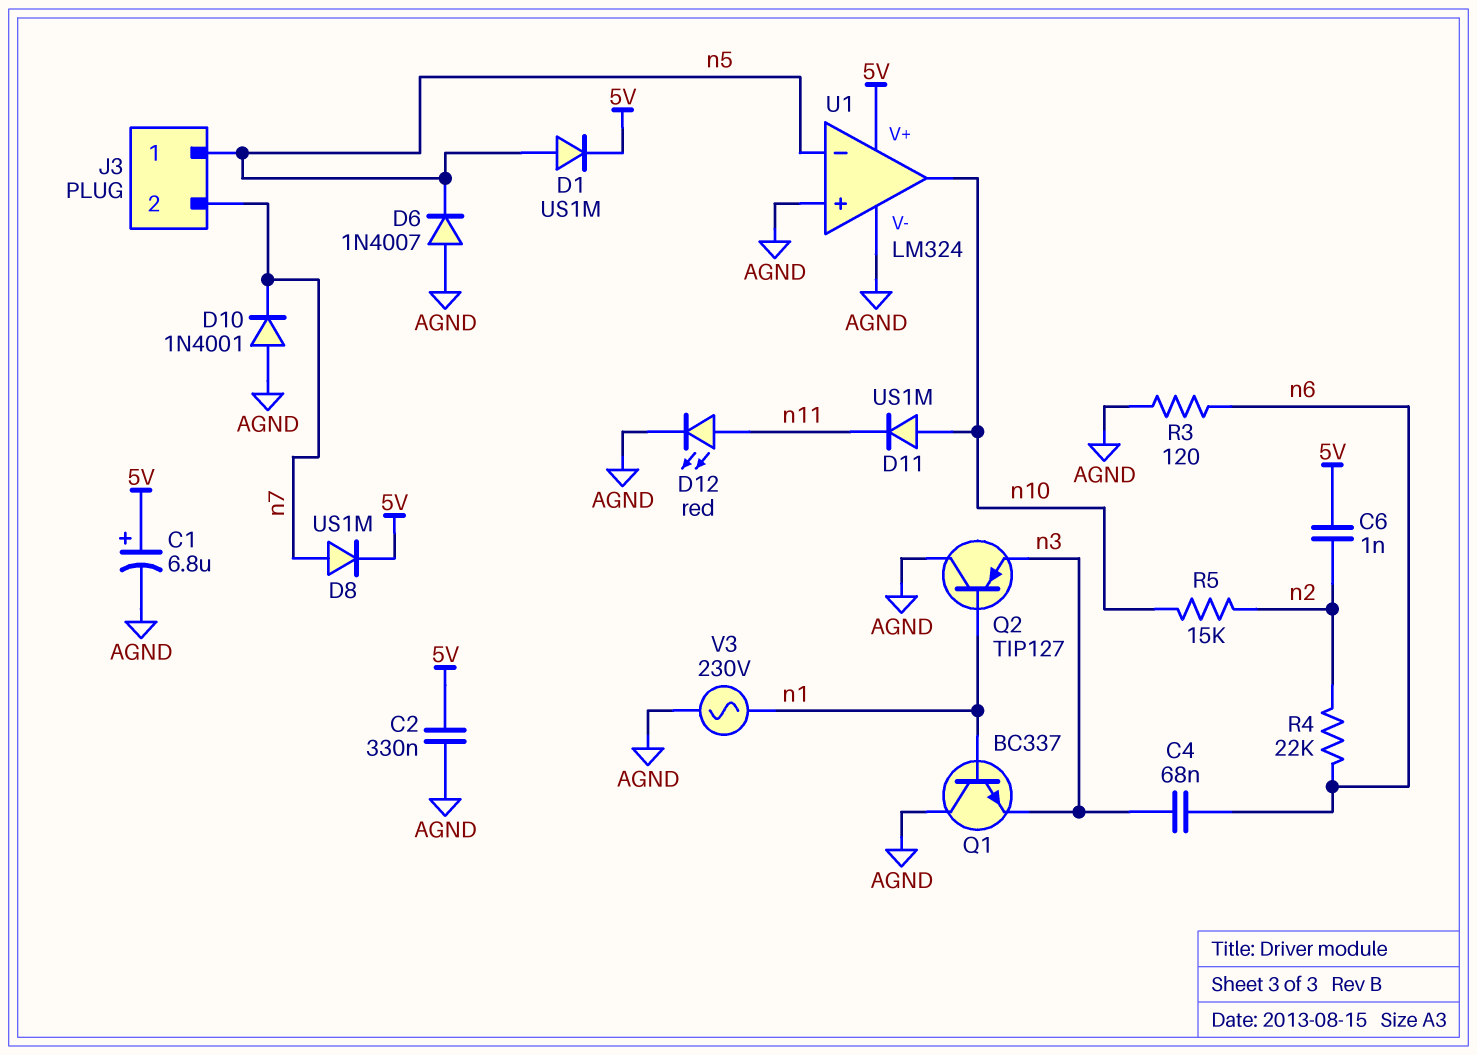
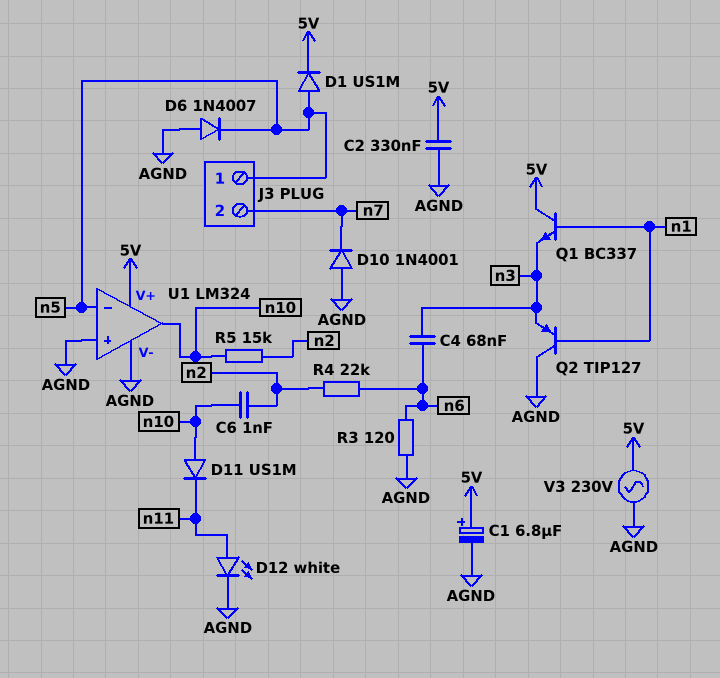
C6: 1nF (5V, n2) -> 1nF (n2, n10)
D8: diode US1M (A n7, K 5V) -> none
D12: LED red (A n11, K AGND) -> LED white (A n11, K AGND)
Q1: NPN BC337 (B n1, C AGND, E n3) -> NPN BC337 (B n1, C 5V, E n3)
V3: AC 230V (AGND, n1) -> AC 230V (5V, AGND)

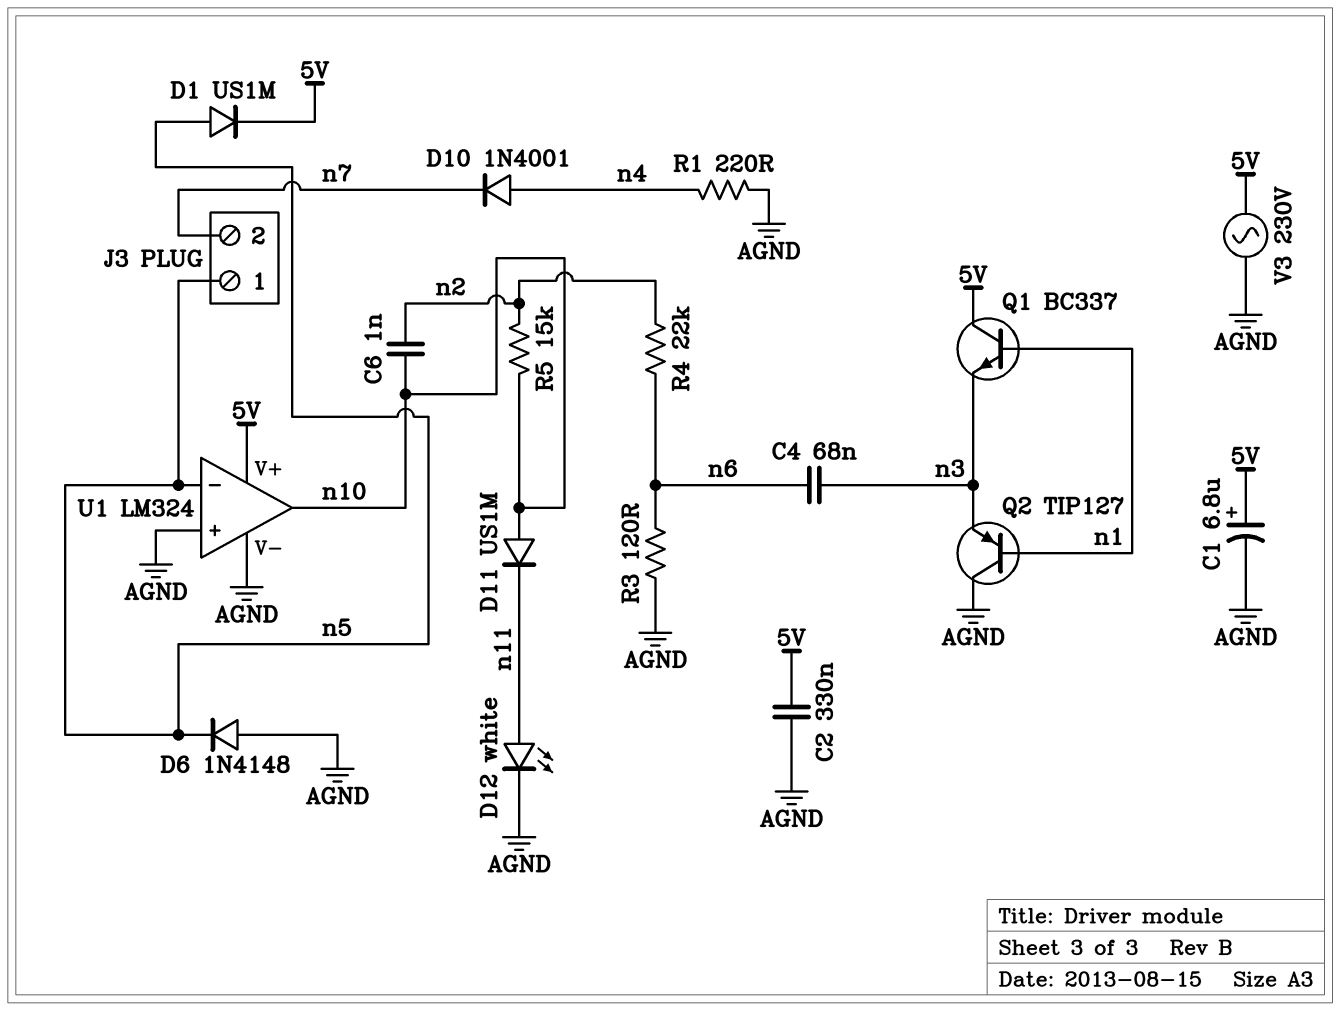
D6: diode 1N4007 (A AGND, K n5) -> diode 1N4148 (A AGND, K n5)
D10: diode 1N4001 (A AGND, K n7) -> diode 1N4001 (A n4, K n7)
R1: none -> 220 (AGND, n4)

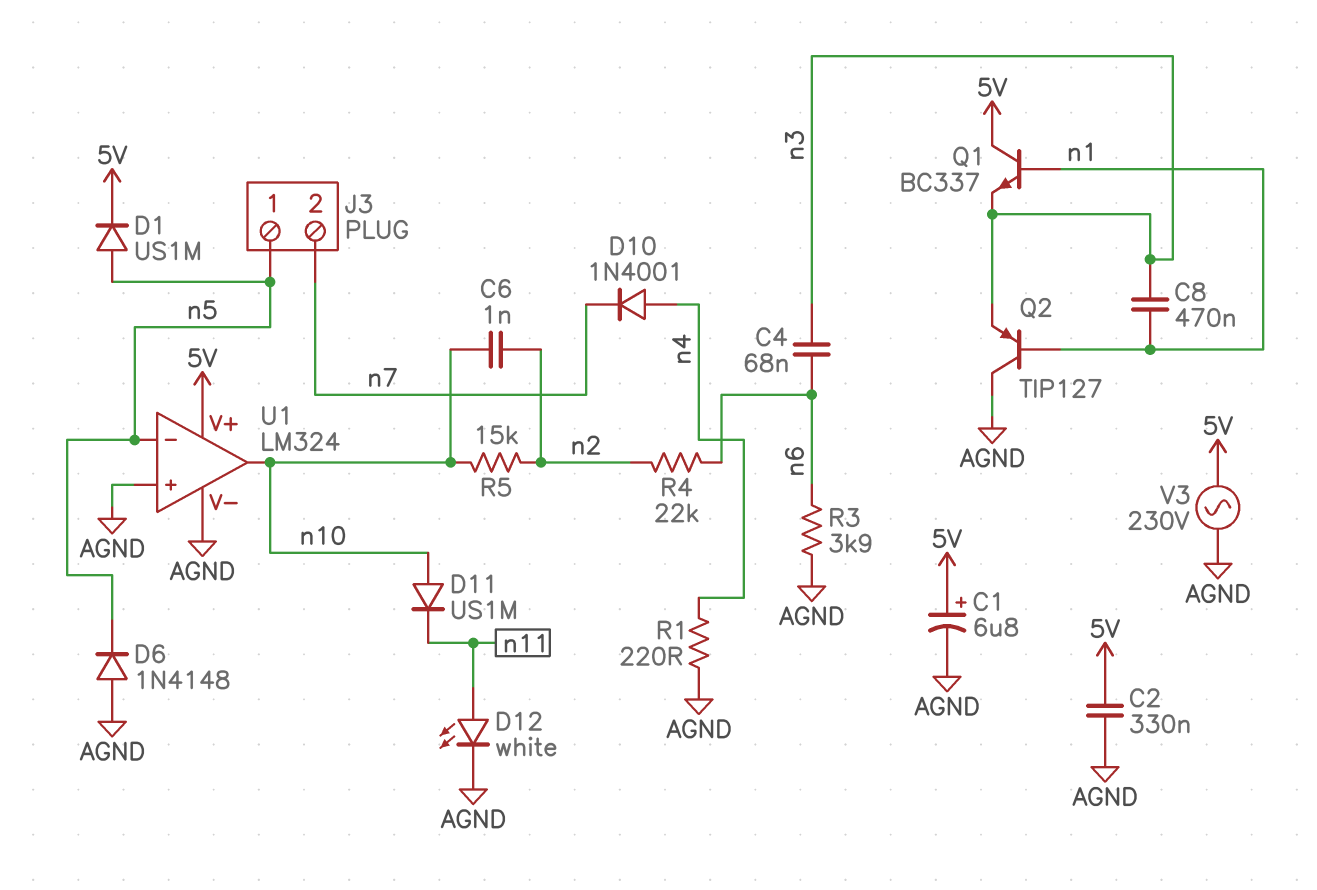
C8: none -> 470nF (n1, n3)
R3: 120 (AGND, n6) -> 3.9k (AGND, n6)

